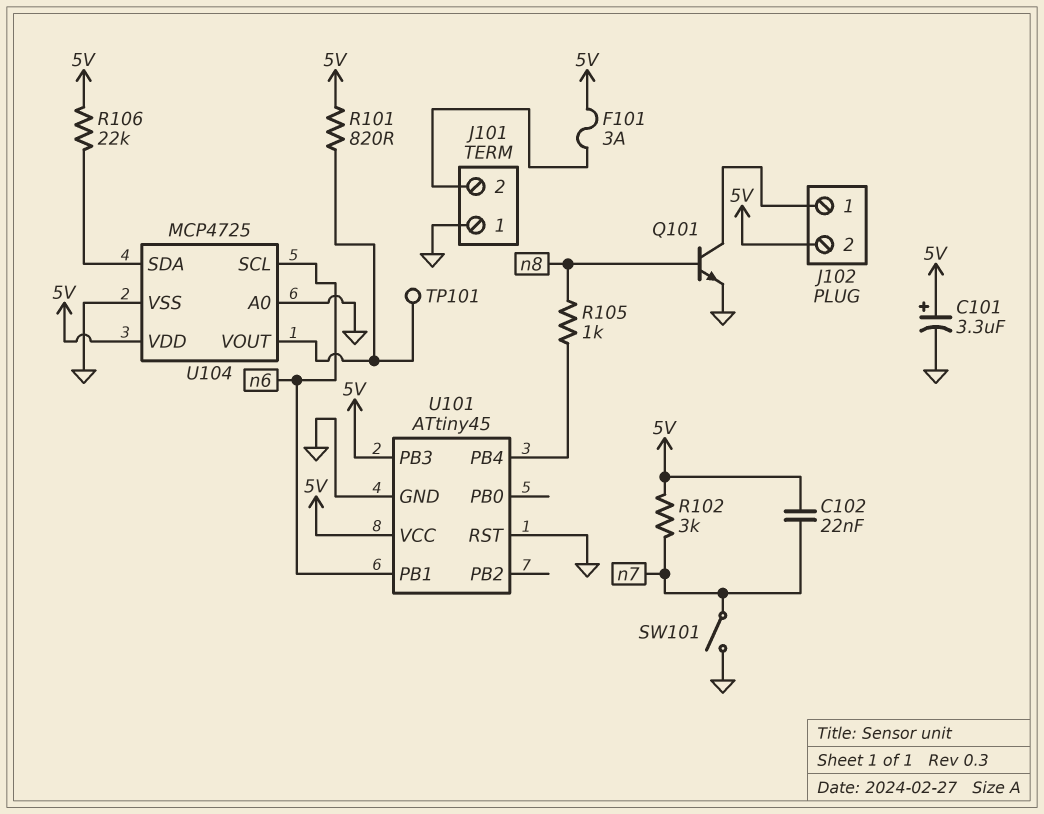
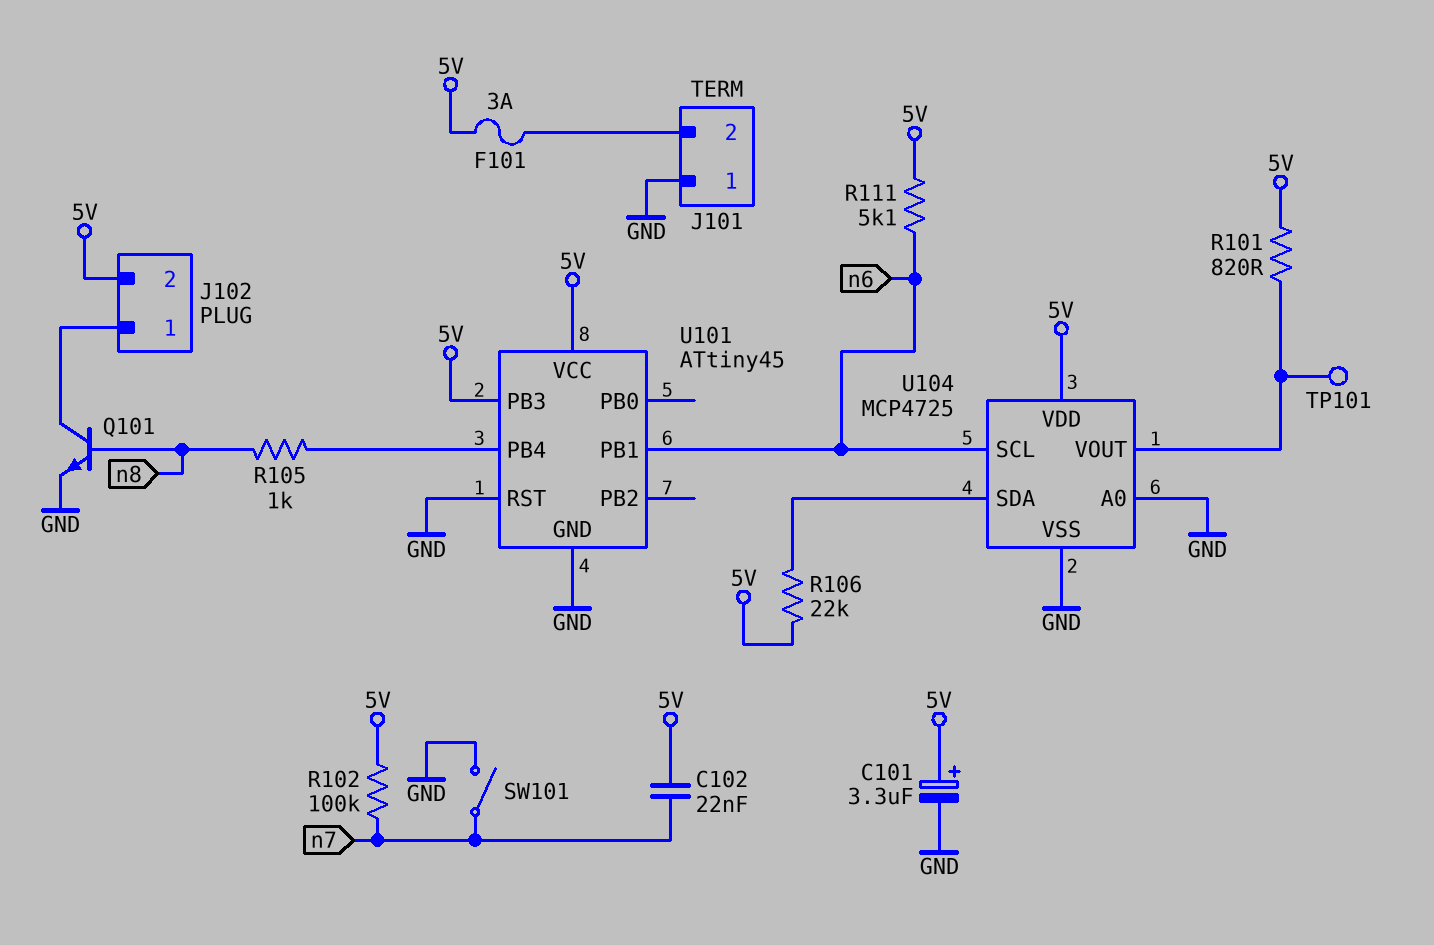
R102: 3k (5V, n7) -> 100k (5V, n7)
R111: none -> 5.1k (5V, n6)

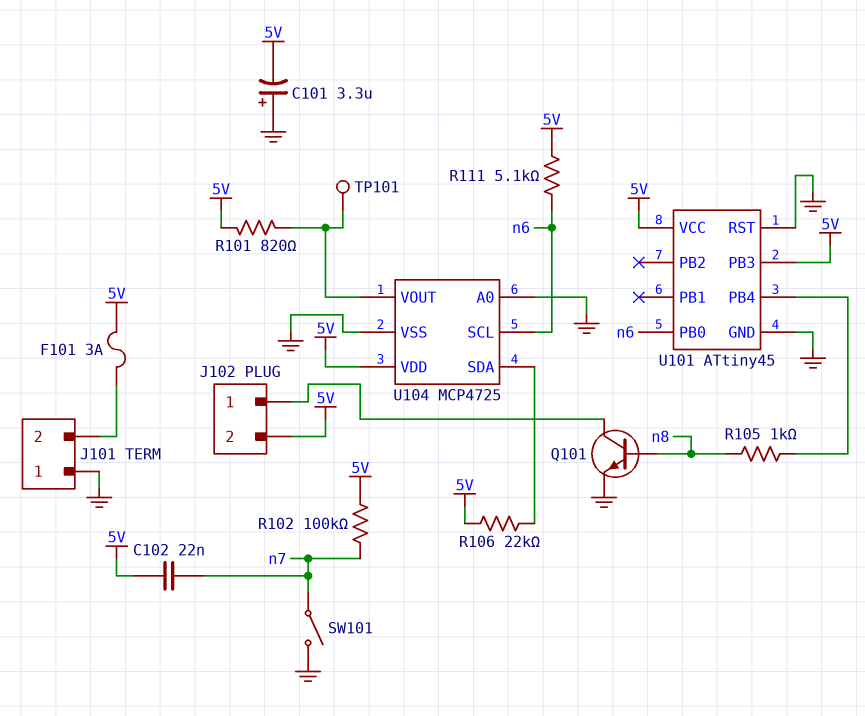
C101: 3.3uF (plus 5V, minus GND) -> 3.3uF (plus GND, minus 5V)
U101 pin PB0: none -> n6
U101 pin PB1: n6 -> none

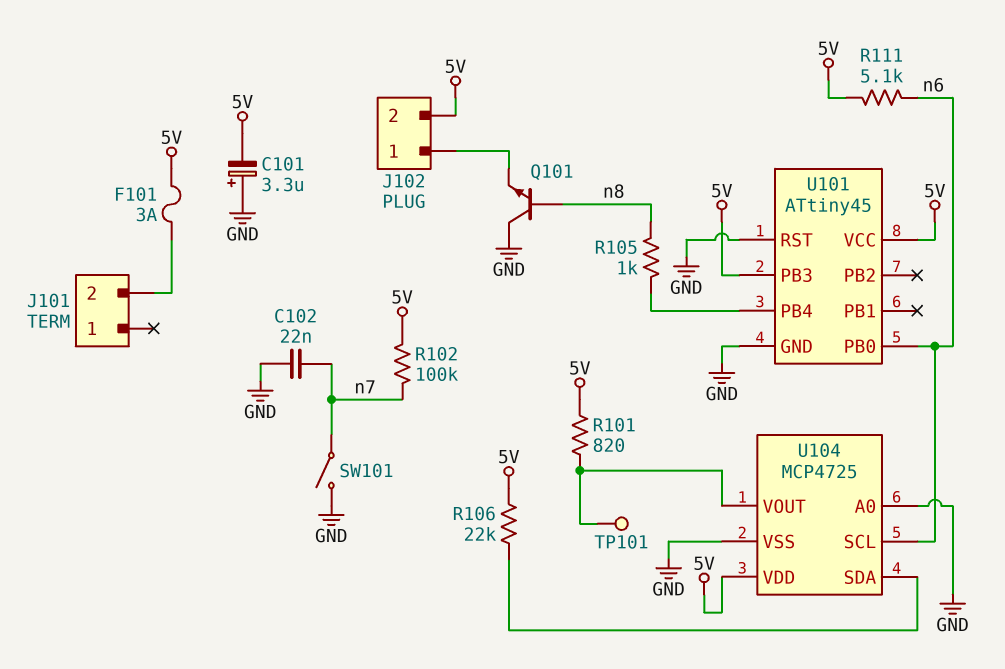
C102: 22nF (5V, n7) -> 22nF (GND, n7)
J101 pin 1: GND -> none
Q101: NPN (B n8, C J102/1, E GND) -> NPN (B n8, C GND, E J102/1)

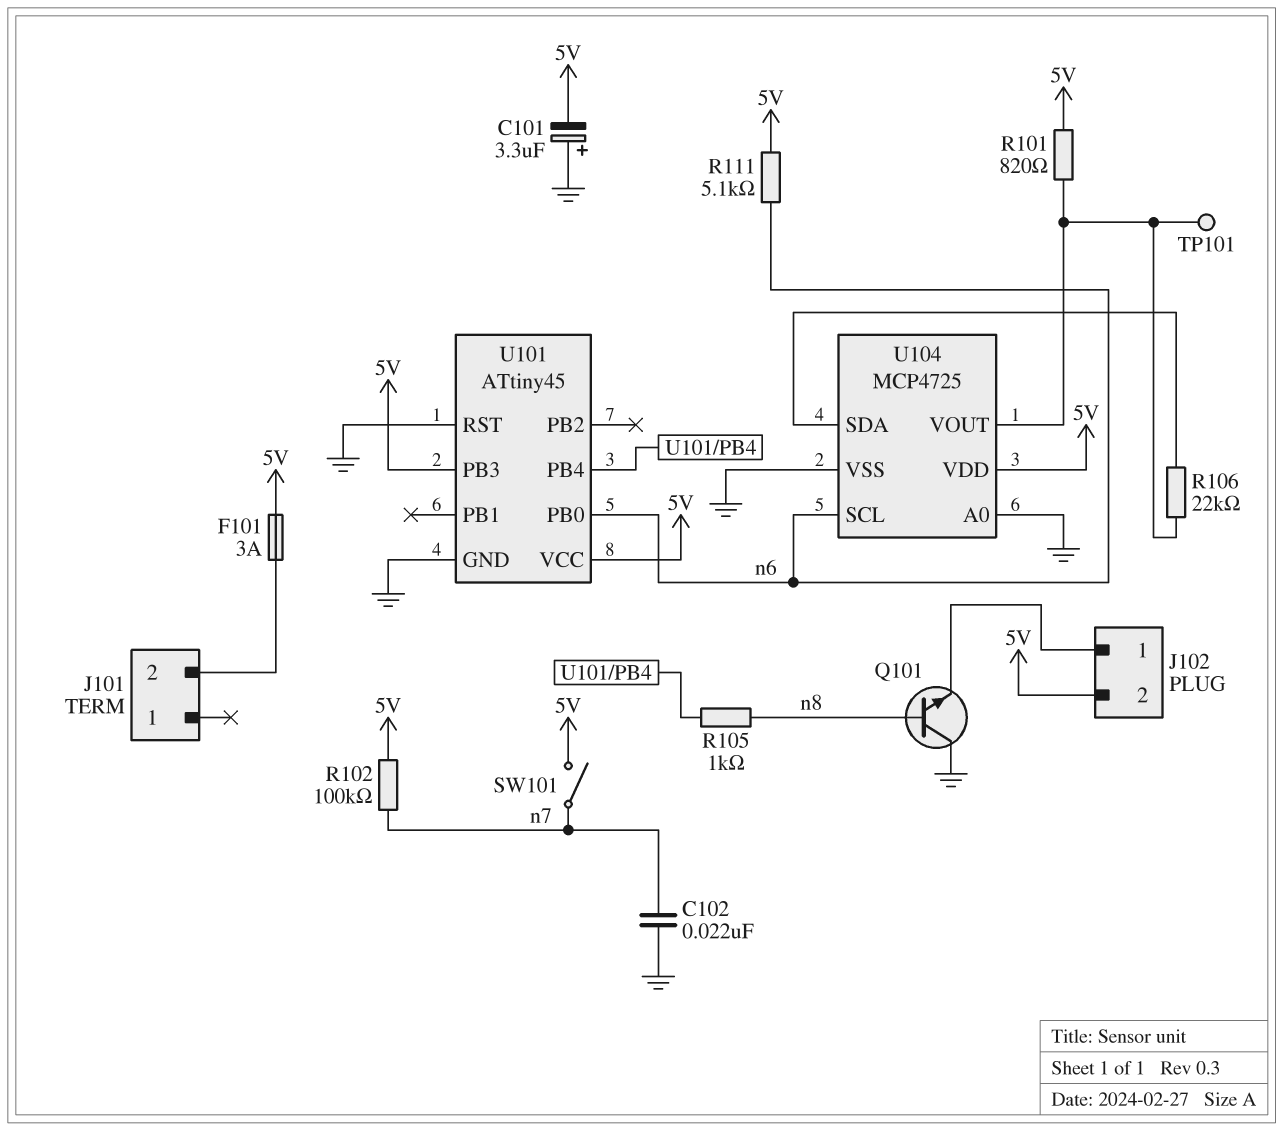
R106: 22k (5V, U104/SDA) -> 22k (U104/SDA, U104/VOUT)
SW101: switch (GND, n7) -> switch (5V, n7)

